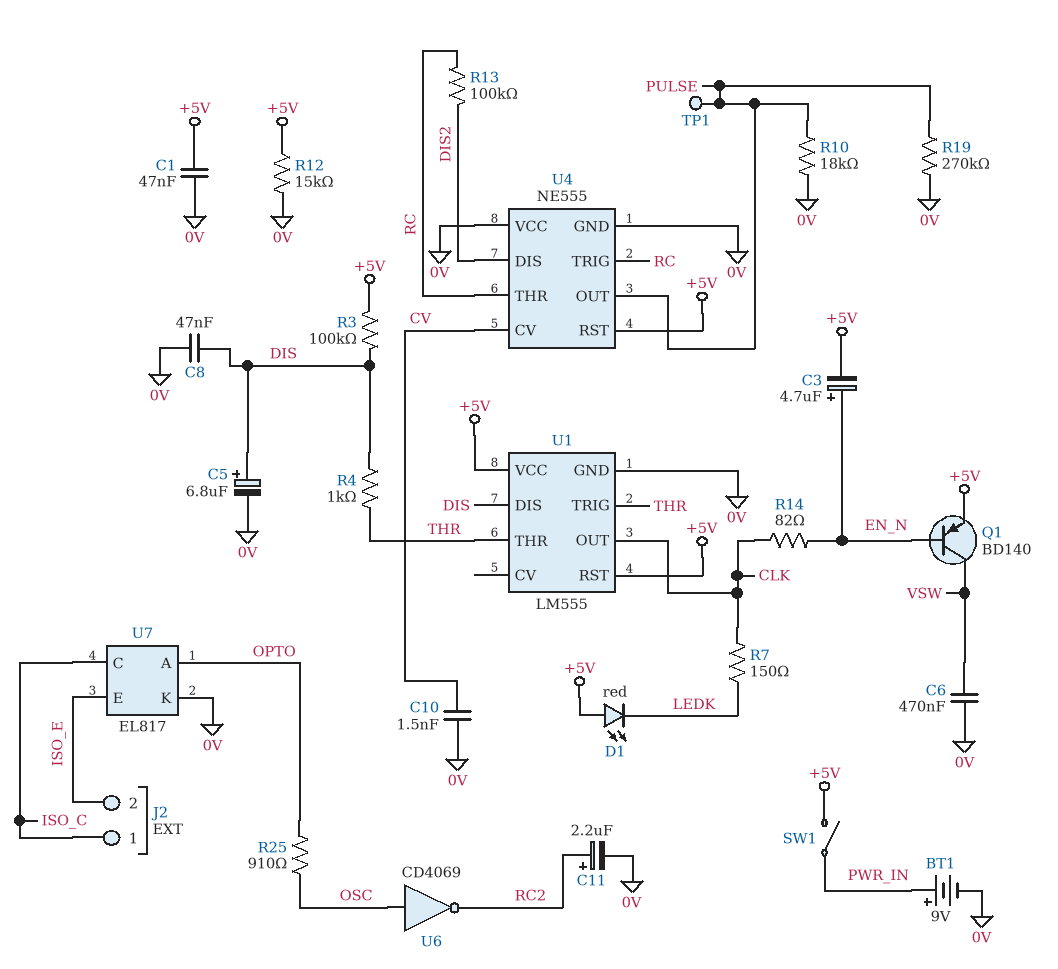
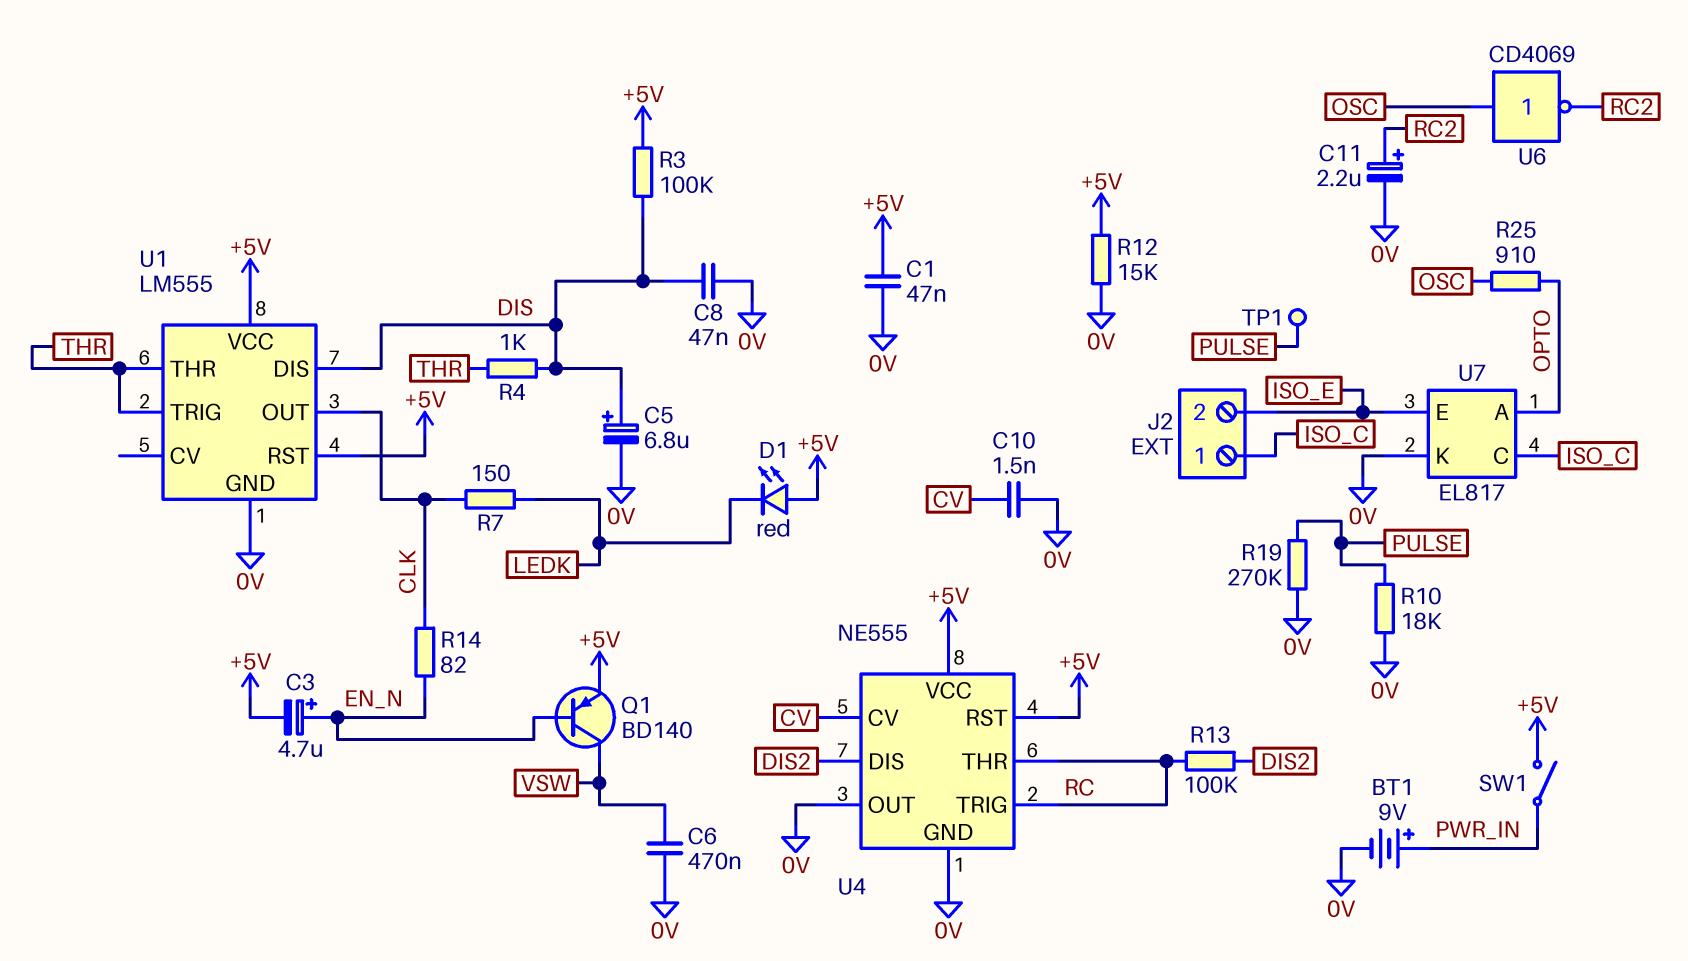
U4 pin OUT: PULSE -> 0V
U4 pin VCC: 0V -> +5V

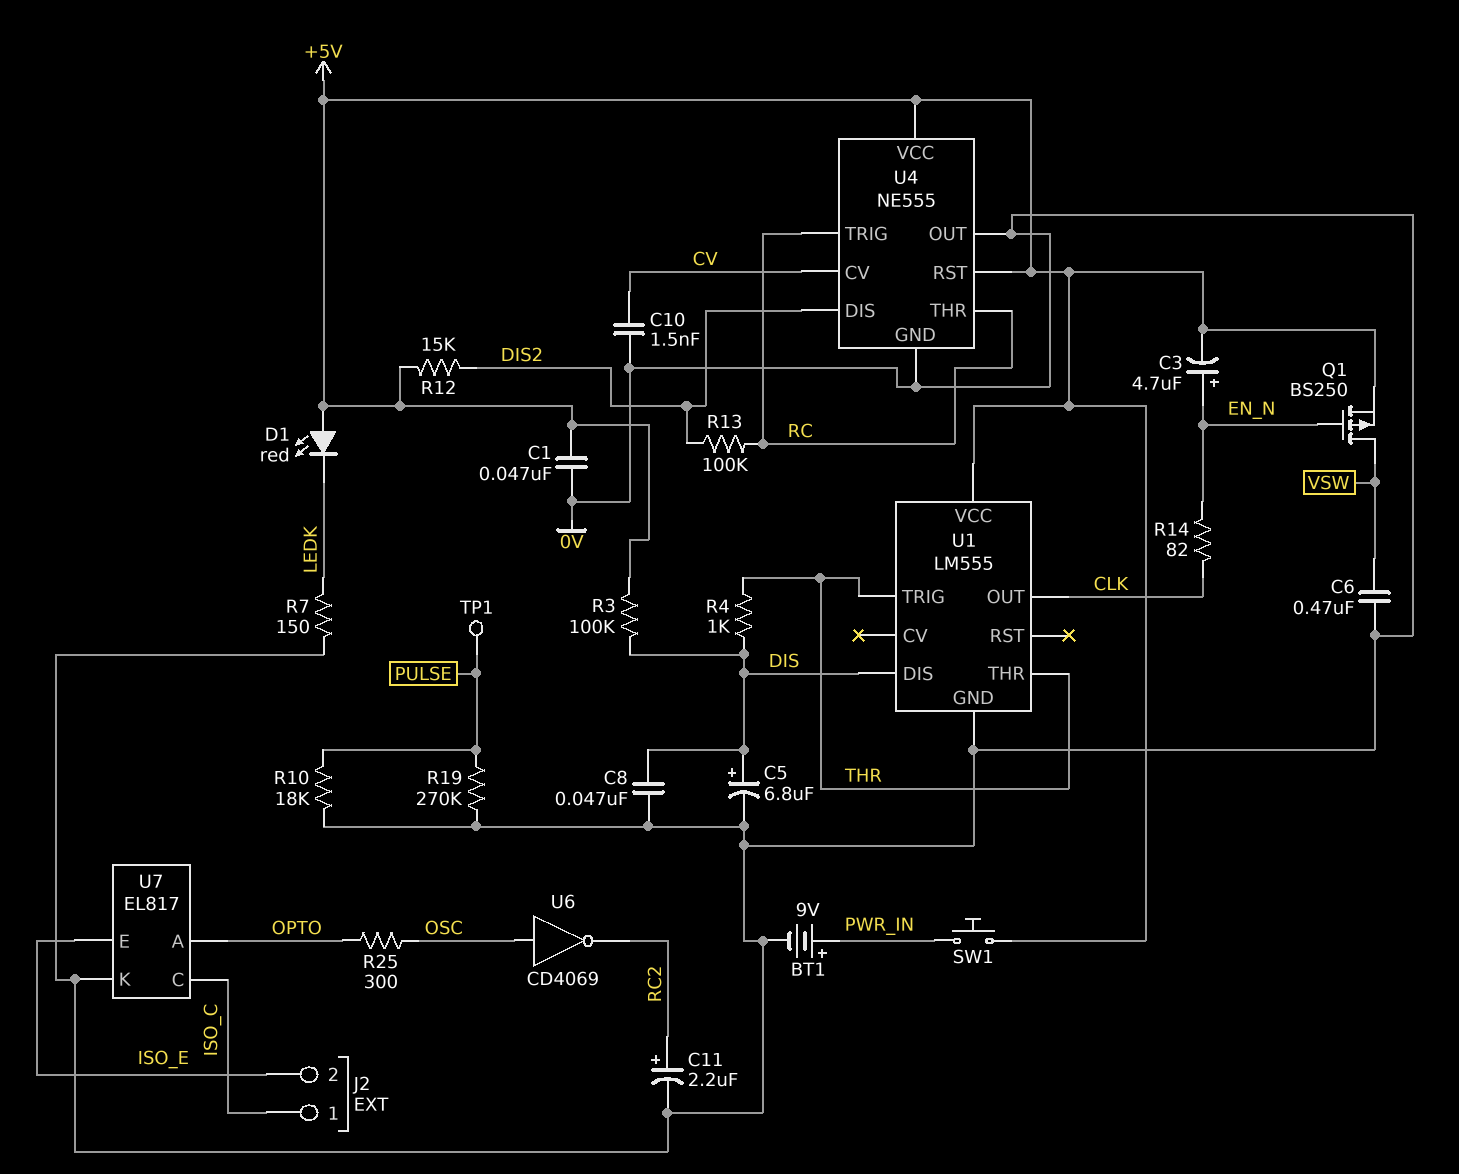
Q1: PNP BD140 (B EN_N, C VSW, E +5V) -> PMOS BS250 (G EN_N, D VSW, S +5V)
R7: 150 (CLK, LEDK) -> 150 (0V, LEDK)
R12: 15k (+5V, 0V) -> 15k (+5V, DIS2)
R25: 910 (OPTO, OSC) -> 300 (OPTO, OSC)
SW1: switch (+5V, PWR_IN) -> button (+5V, PWR_IN)
U1 pin RST: +5V -> none

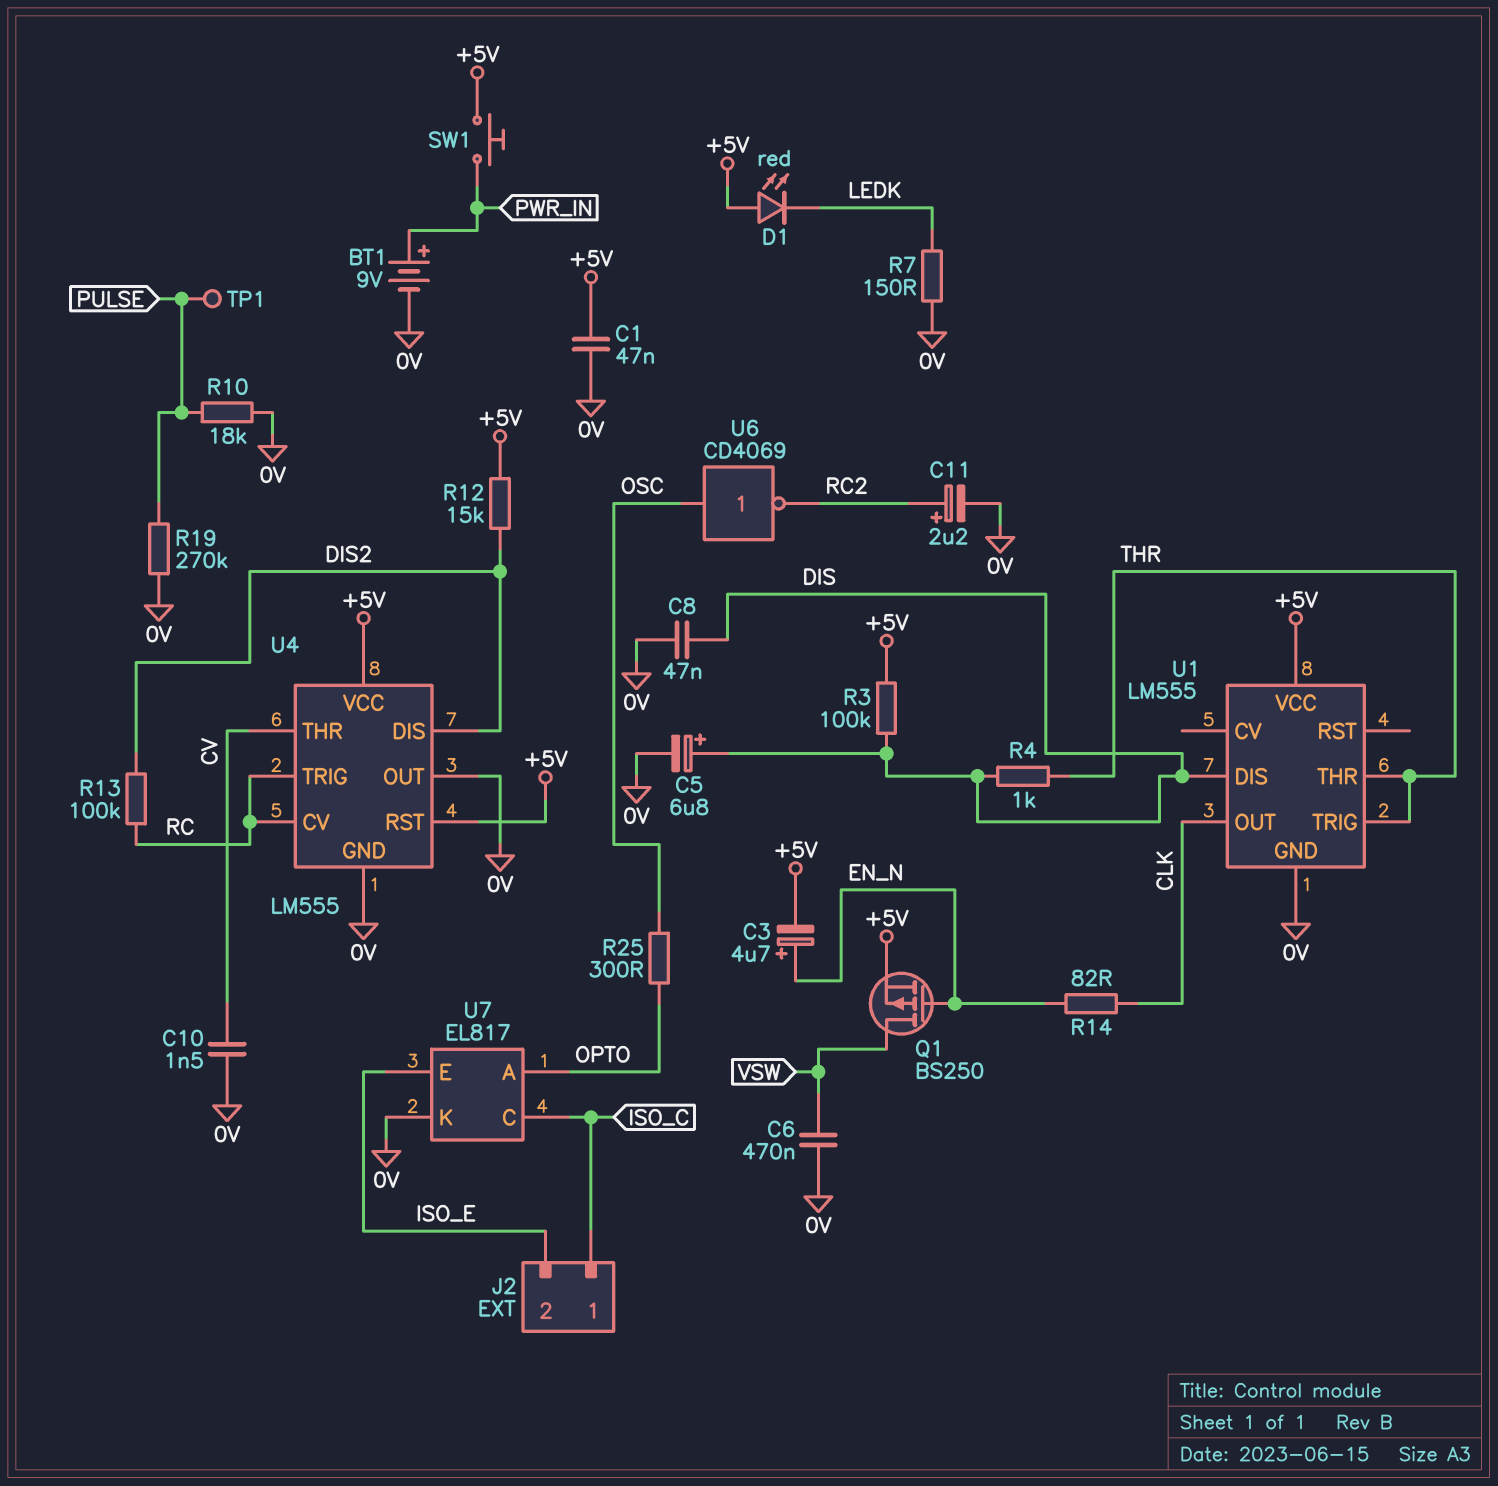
U4: NE555 -> LM555
U4 pin CV: CV -> RC
U4 pin THR: RC -> CV

